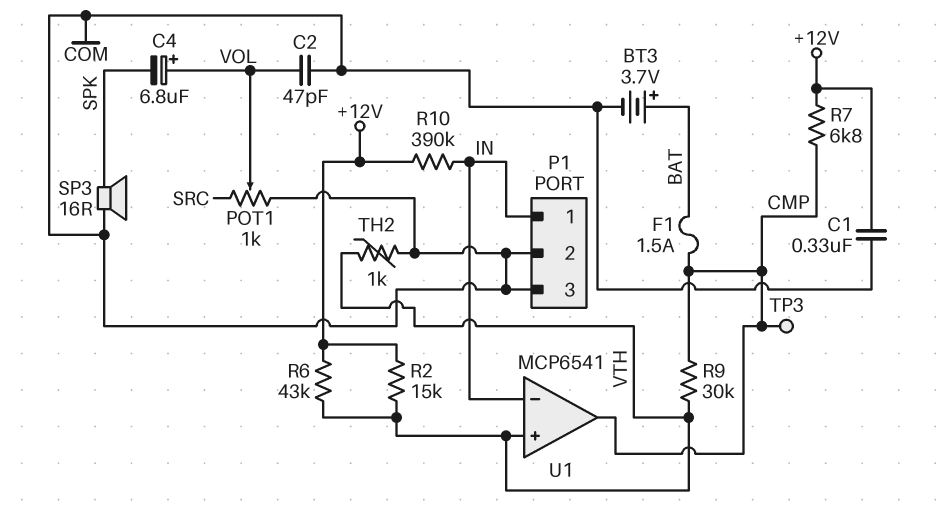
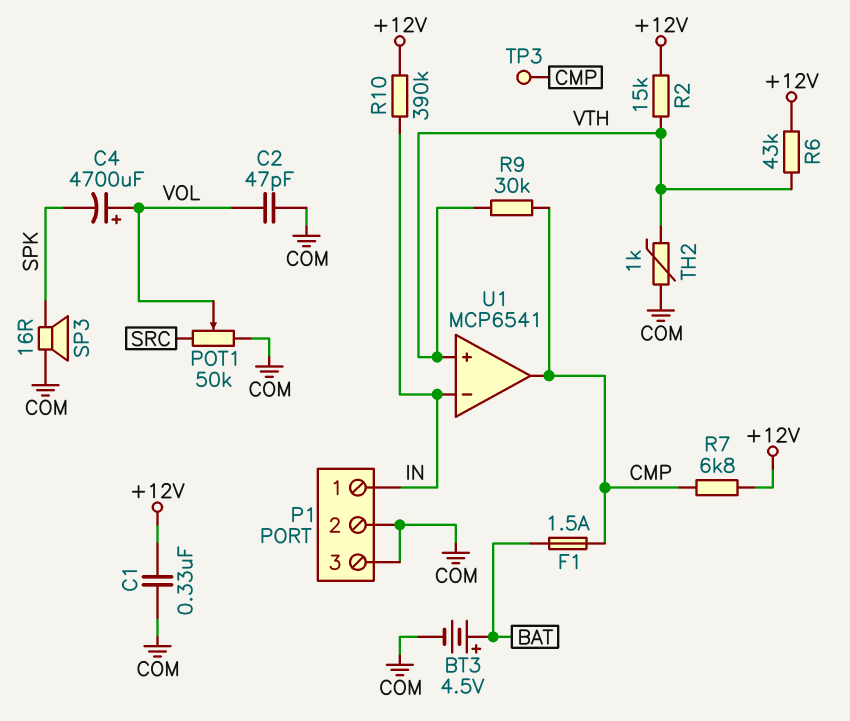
BT3: 3.7V (plus BAT, minus COM) -> 4.5V (plus BAT, minus COM)
C4: 6.8uF (plus VOL, minus SPK) -> 4700uF (plus VOL, minus SPK)
POT1: 1k (COM, SRC, wiper VOL) -> 50k (COM, SRC, wiper VOL)

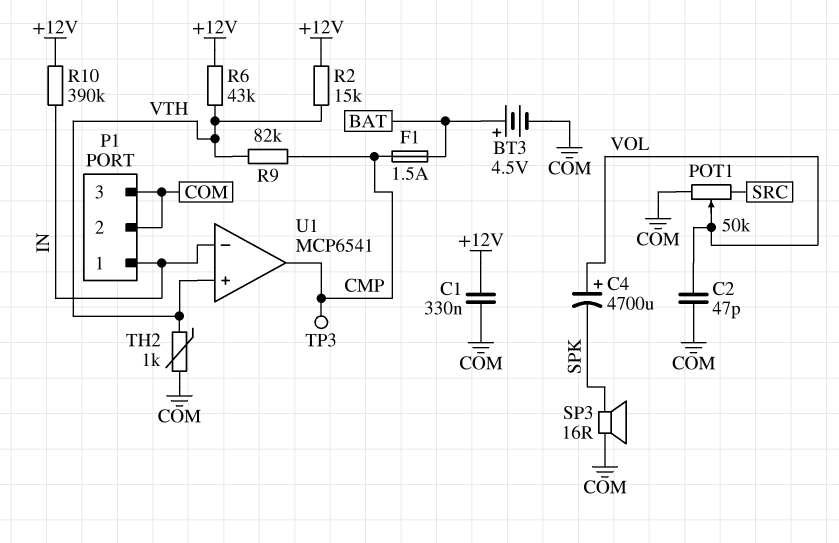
R7: 6.8k (+12V, CMP) -> none
R9: 30k (CMP, VTH) -> 82k (CMP, VTH)

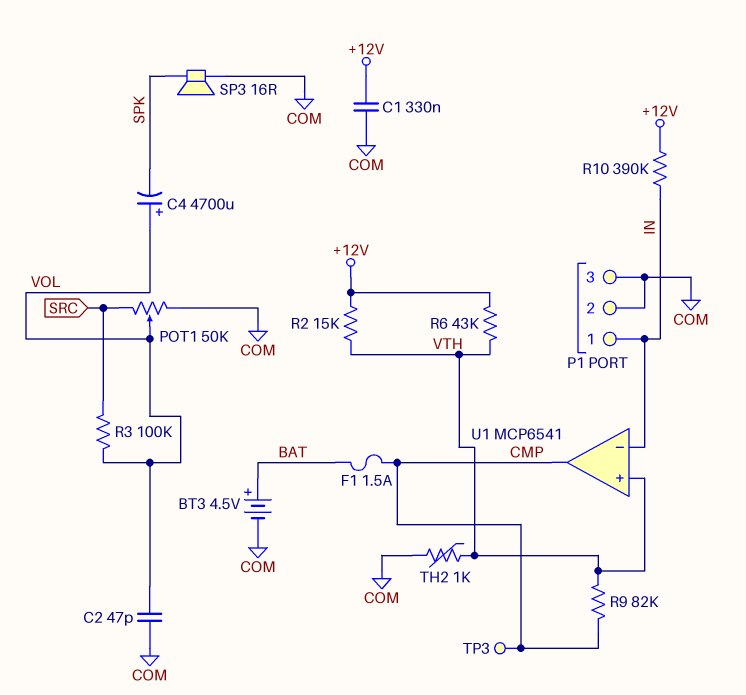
R3: none -> 100k (SRC, VOL)

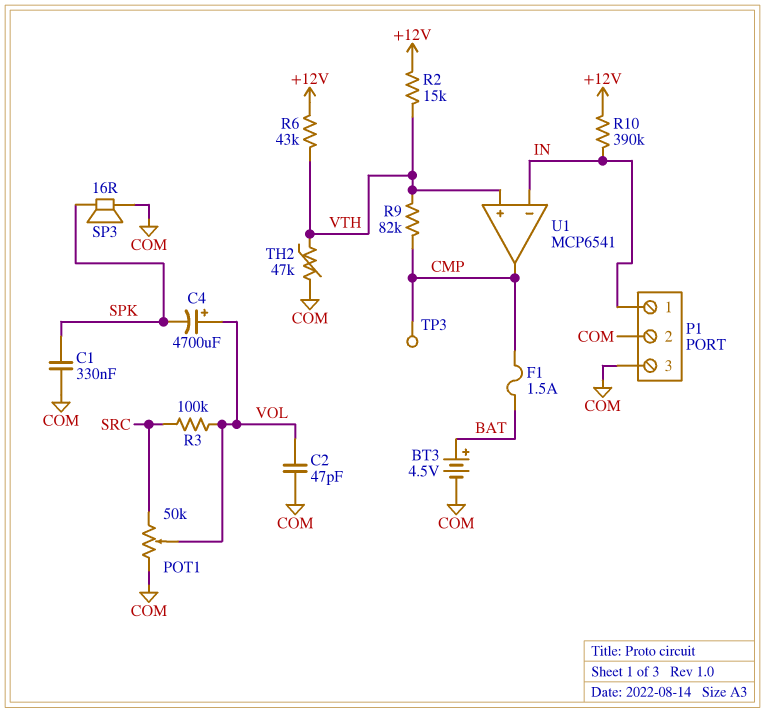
C1: 330nF (+12V, COM) -> 330nF (COM, SPK)
TH2: 1k (COM, VTH) -> 47k (COM, VTH)

